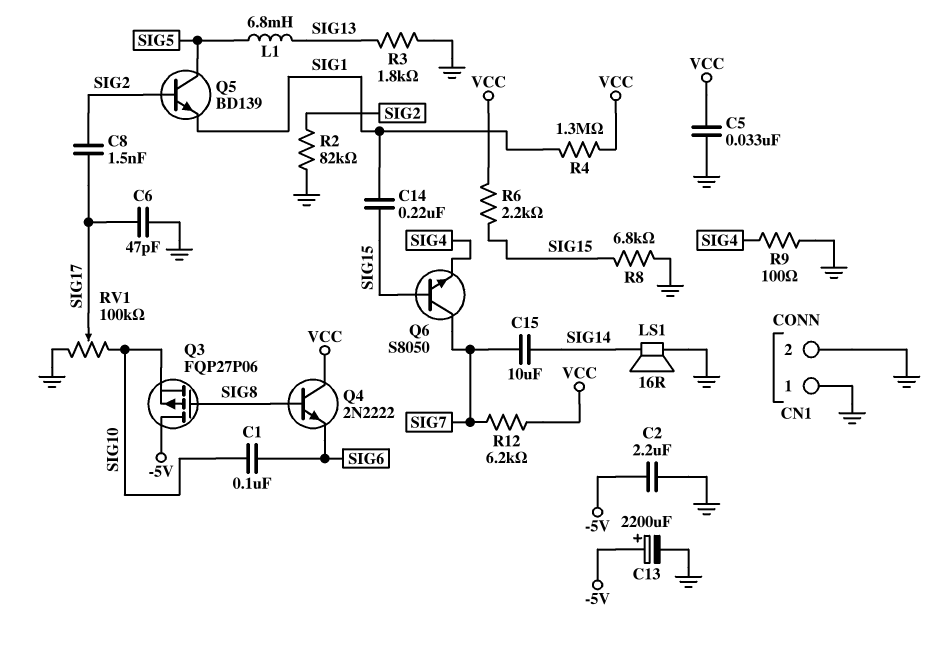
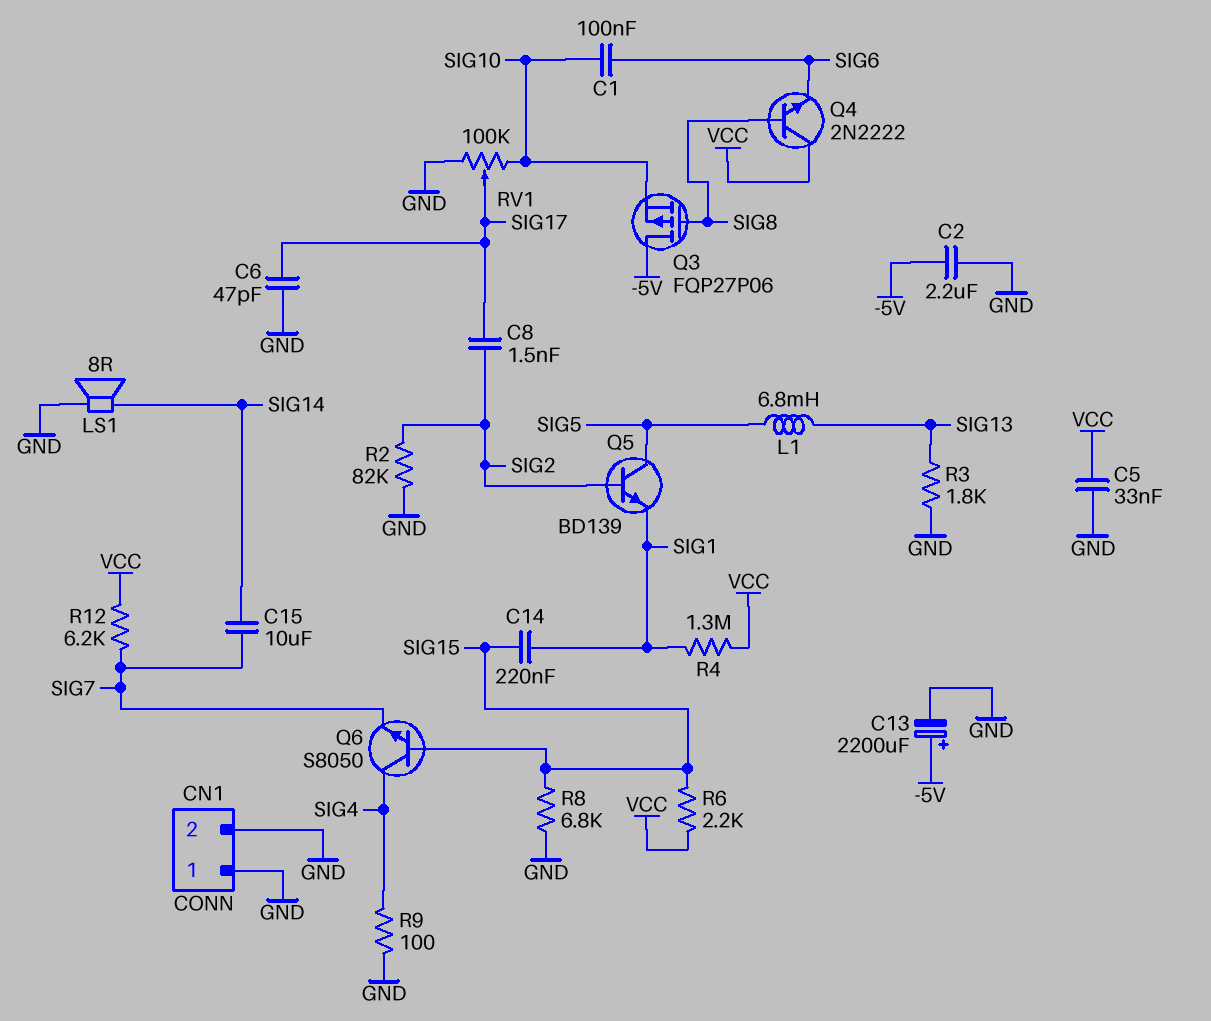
LS1: speaker 16R (GND, SIG14) -> speaker 8R (GND, SIG14)
Q6: NPN S8050 (B SIG15, C SIG7, E SIG4) -> NPN S8050 (B SIG15, C SIG4, E SIG7)

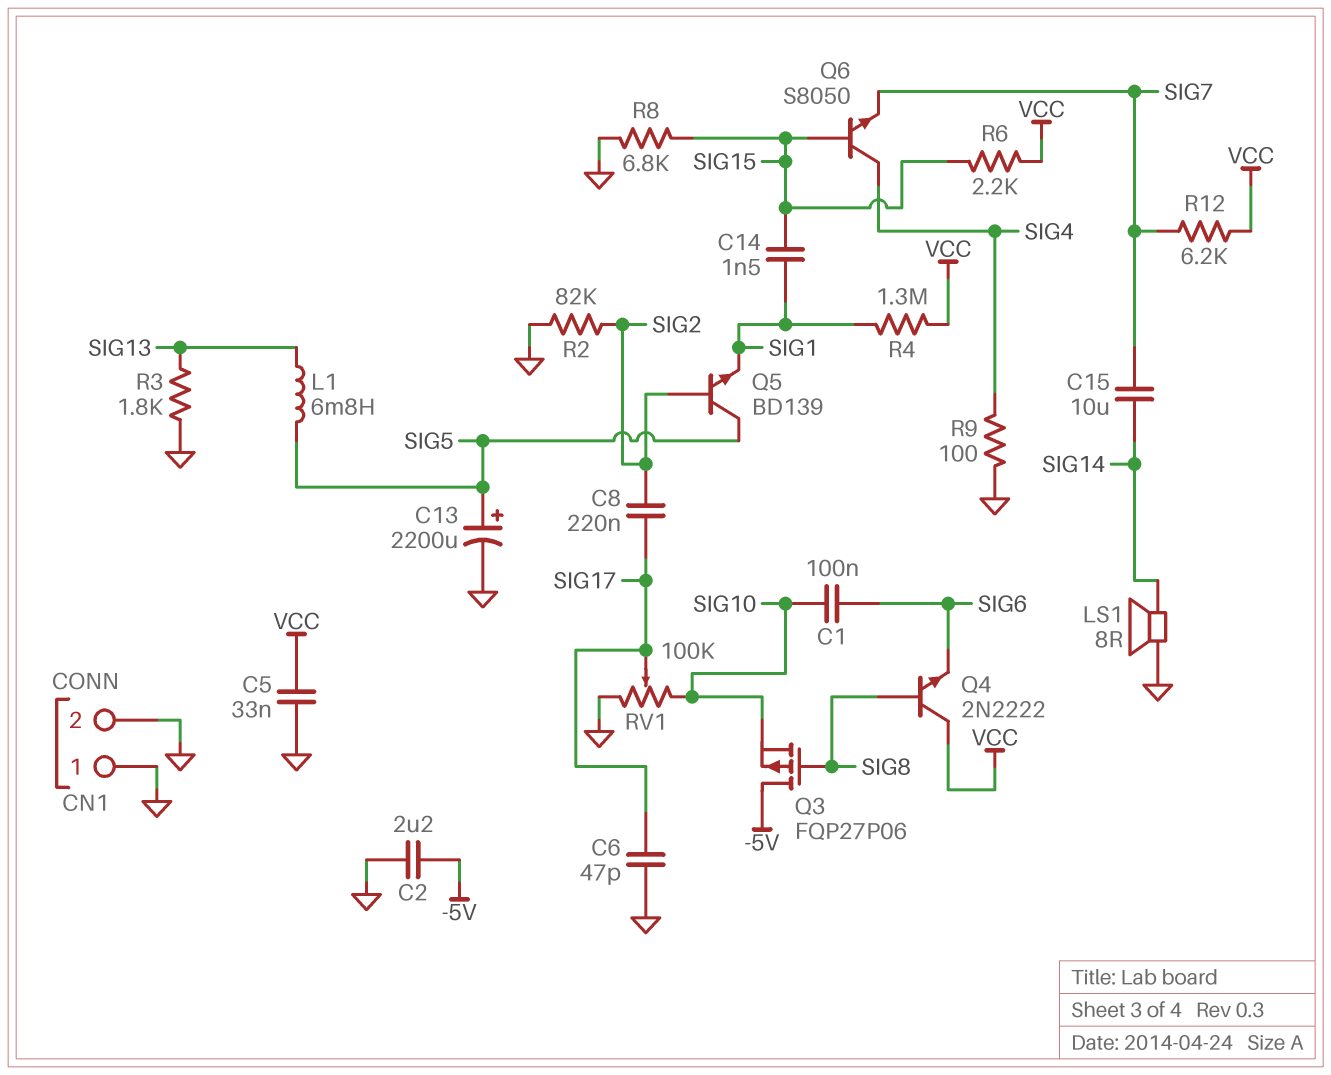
C8: 1.5nF (SIG2, SIG17) -> 220nF (SIG2, SIG17)
C13: 2200uF (plus -5V, minus GND) -> 2200uF (plus SIG5, minus GND)
C14: 220nF (SIG1, SIG15) -> 1.5nF (SIG1, SIG15)

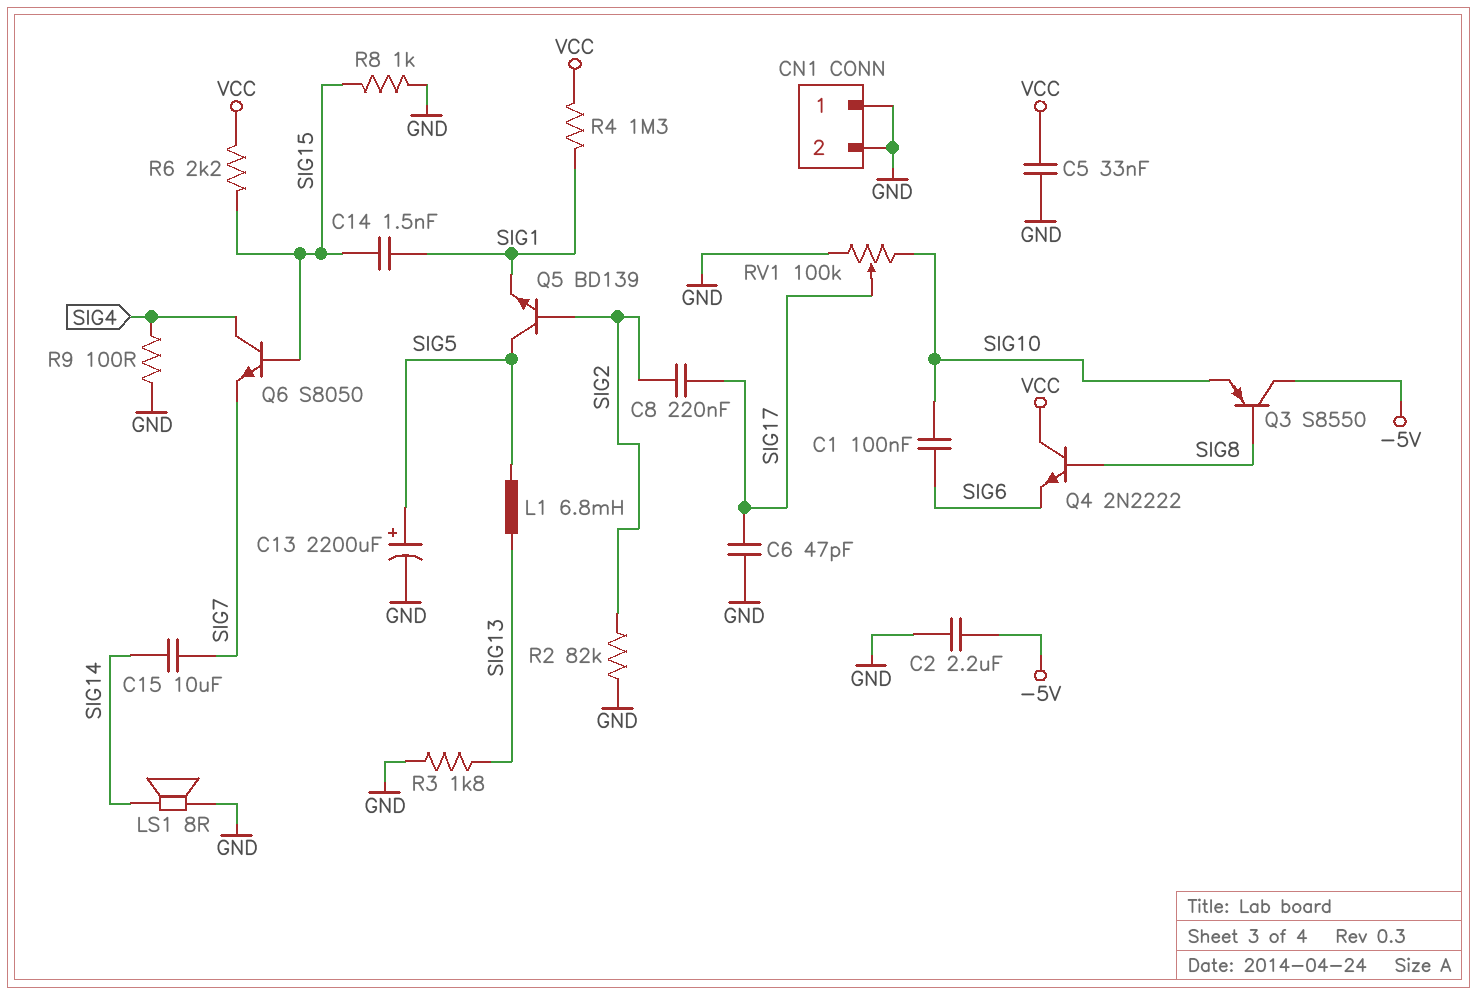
Q3: PMOS FQP27P06 (G SIG8, D -5V, S SIG10) -> PNP S8550 (B SIG8, C -5V, E SIG10)
R8: 6.8k (GND, SIG15) -> 1k (GND, SIG15)
R12: 6.2k (SIG7, VCC) -> none

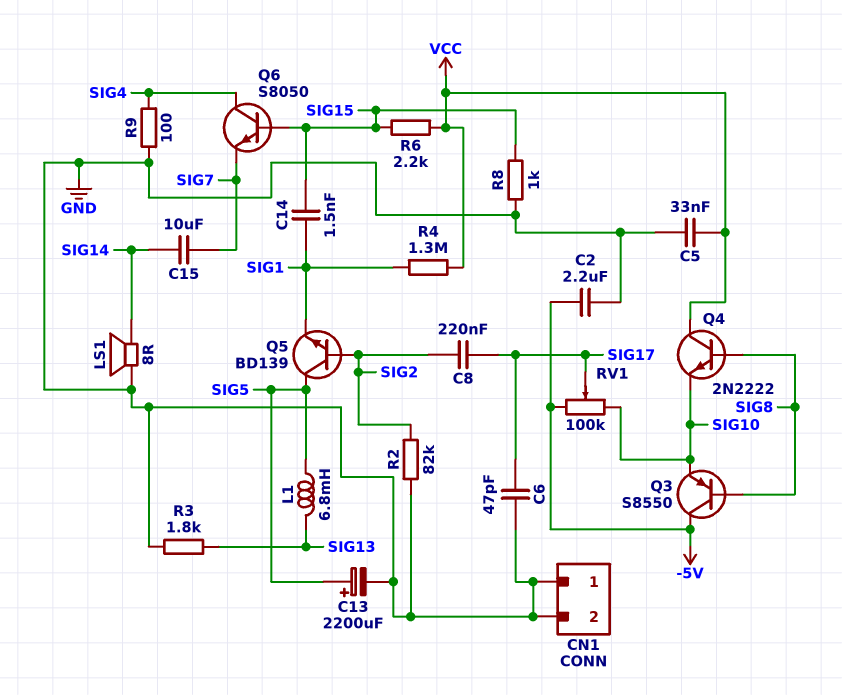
C1: 100nF (SIG6, SIG10) -> none
Q4: NPN 2N2222 (B SIG8, C VCC, E SIG6) -> NPN 2N2222 (B SIG8, C VCC, E SIG10)
RV1: 100k (GND, SIG10, wiper SIG17) -> 100k (-5V, SIG10, wiper SIG17)

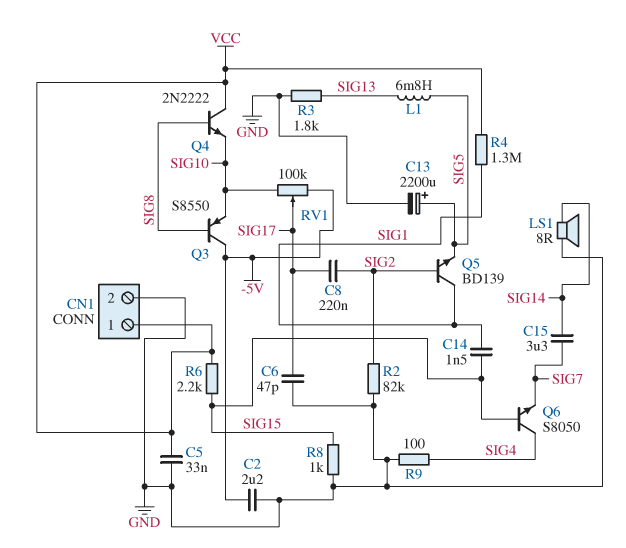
C15: 10uF (SIG7, SIG14) -> 3.3uF (SIG7, SIG14)
CN1 pin 1: GND -> VCC
Q5: NPN BD139 (B SIG2, C SIG5, E SIG1) -> NPN BD139 (B SIG2, C SIG1, E SIG5)

